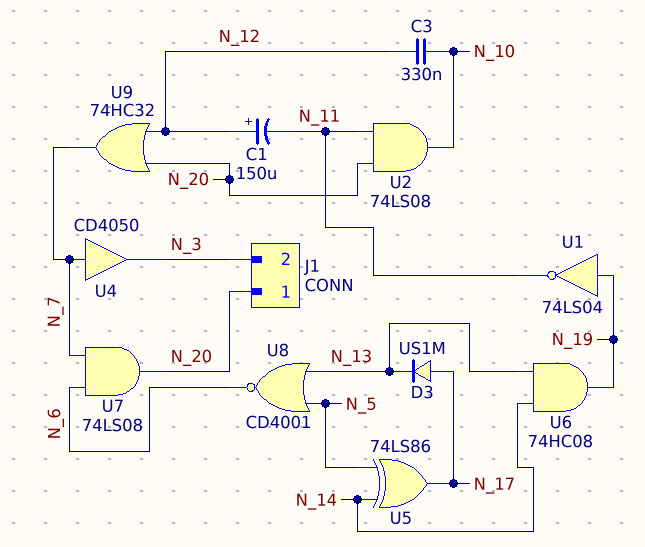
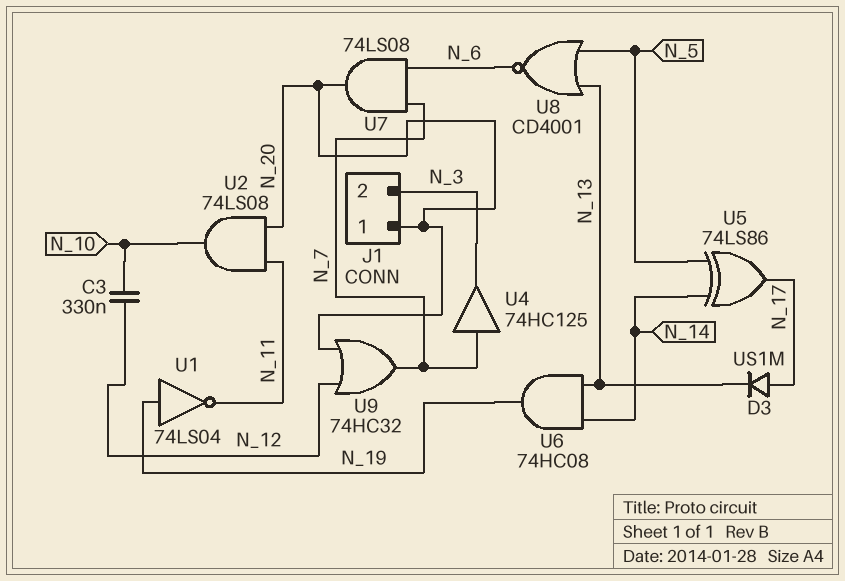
C1: 150uF (plus N_12, minus N_11) -> none
U4: buffer CD4050 (in N_7, out N_3) -> buffer 74HC125 (in N_7, out N_3)

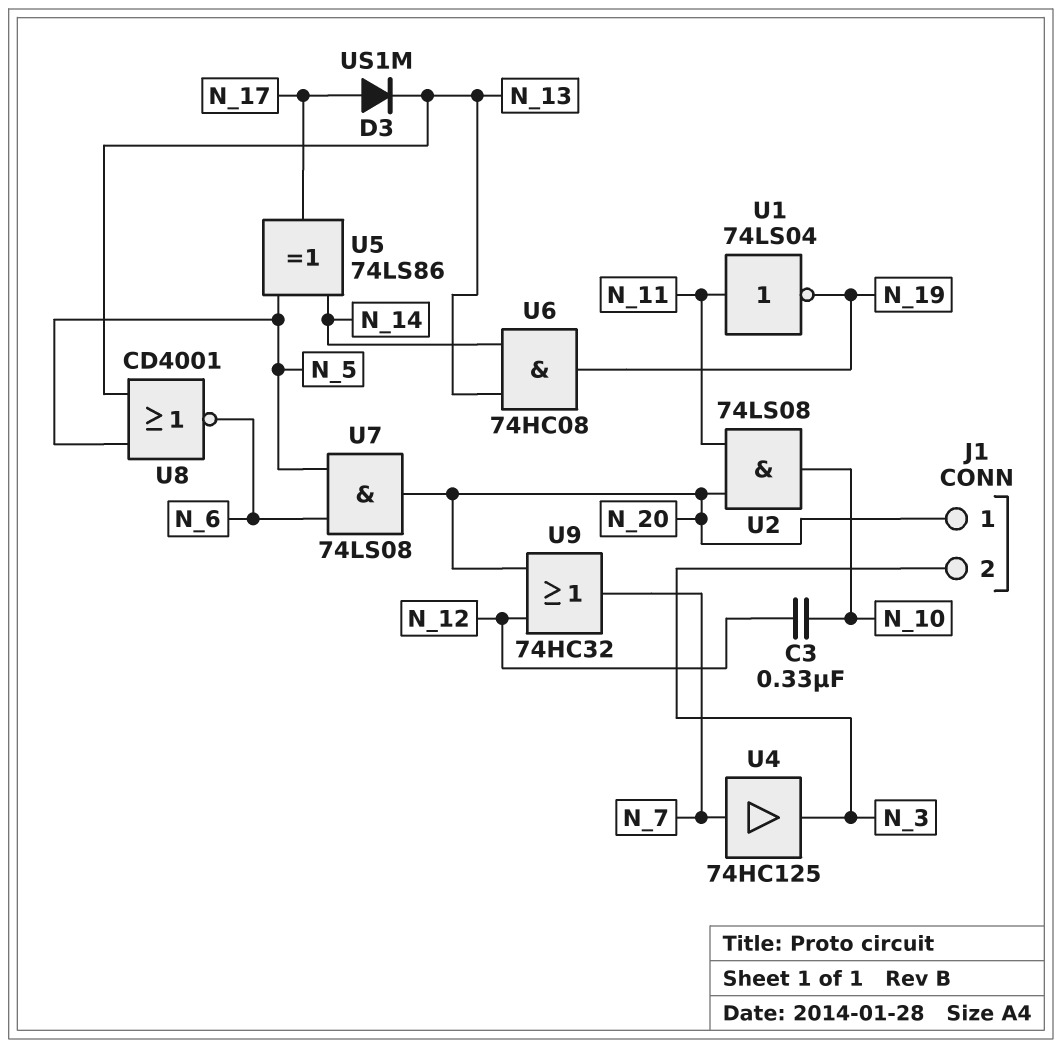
U1: NOT 74LS04 (in N_19, out N_11) -> NOT 74LS04 (in N_11, out N_19)
U7: AND 74LS08 (in N_6, in N_7, out N_20) -> AND 74LS08 (in N_5, in N_6, out N_20)

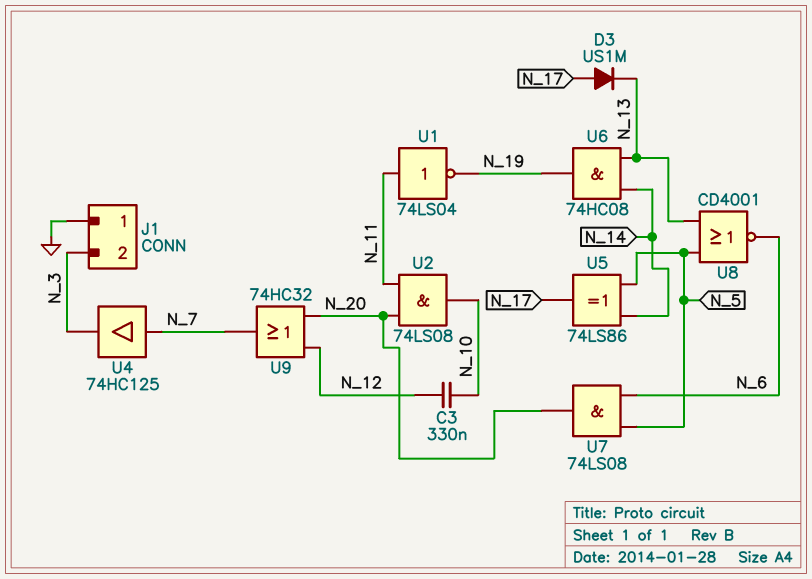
J1 pin 1: N_20 -> GND

